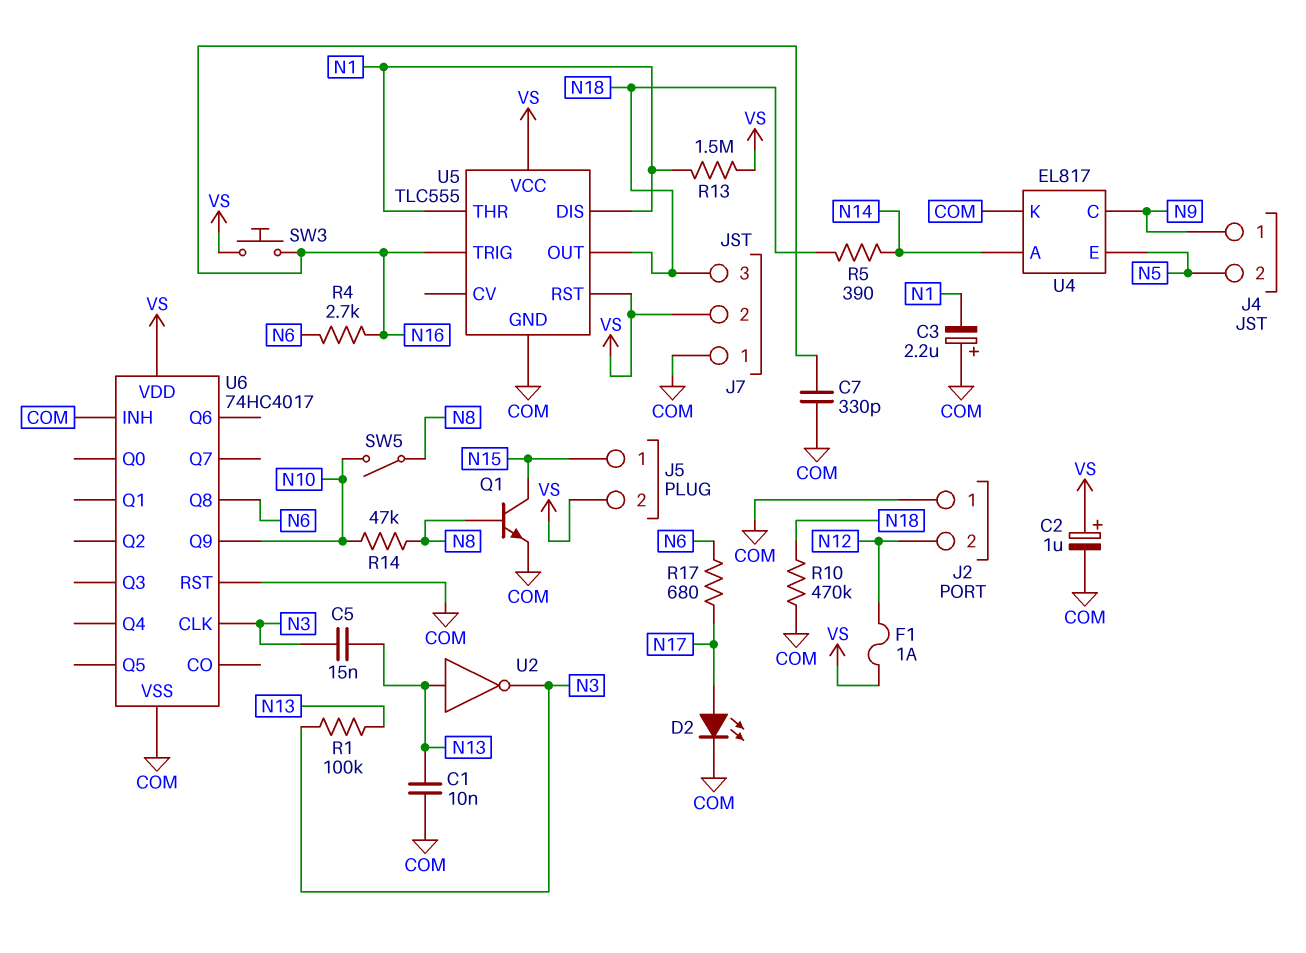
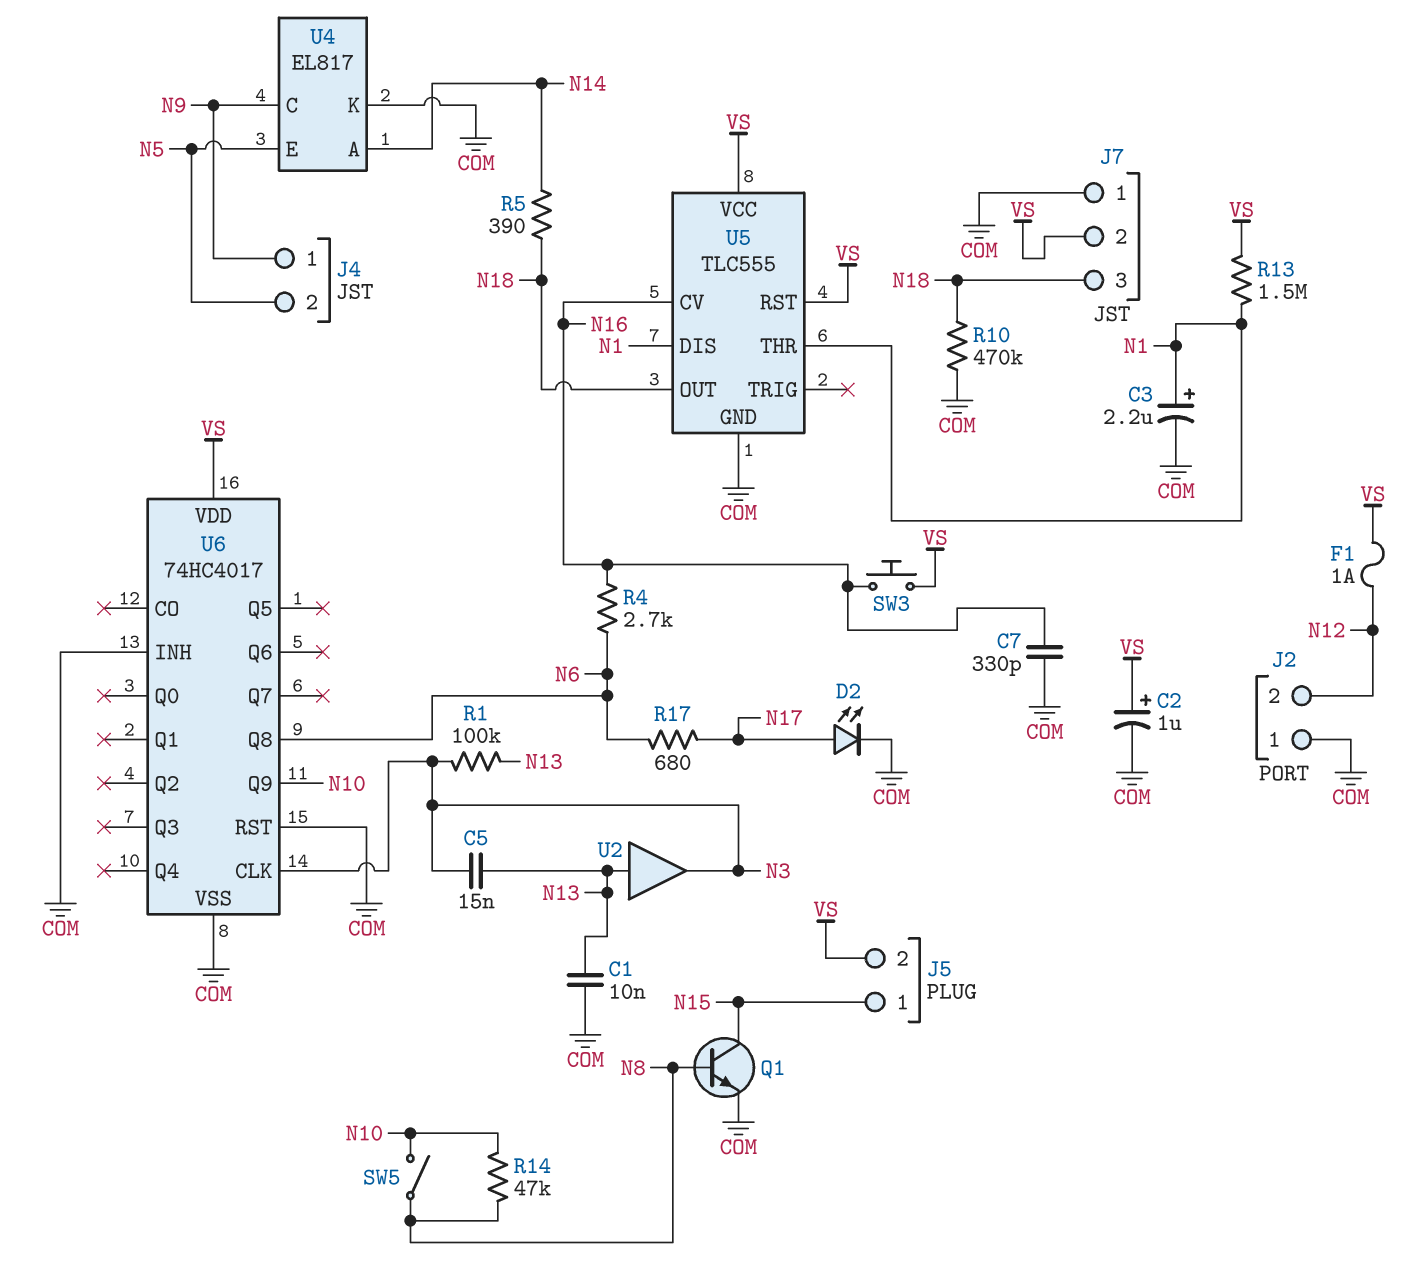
C3: 2.2uF (plus COM, minus N1) -> 2.2uF (plus N1, minus COM)
U2: NOT (in N13, out N3) -> buffer (in N13, out N3)
U5 pin CV: none -> N16
U5 pin TRIG: N16 -> none

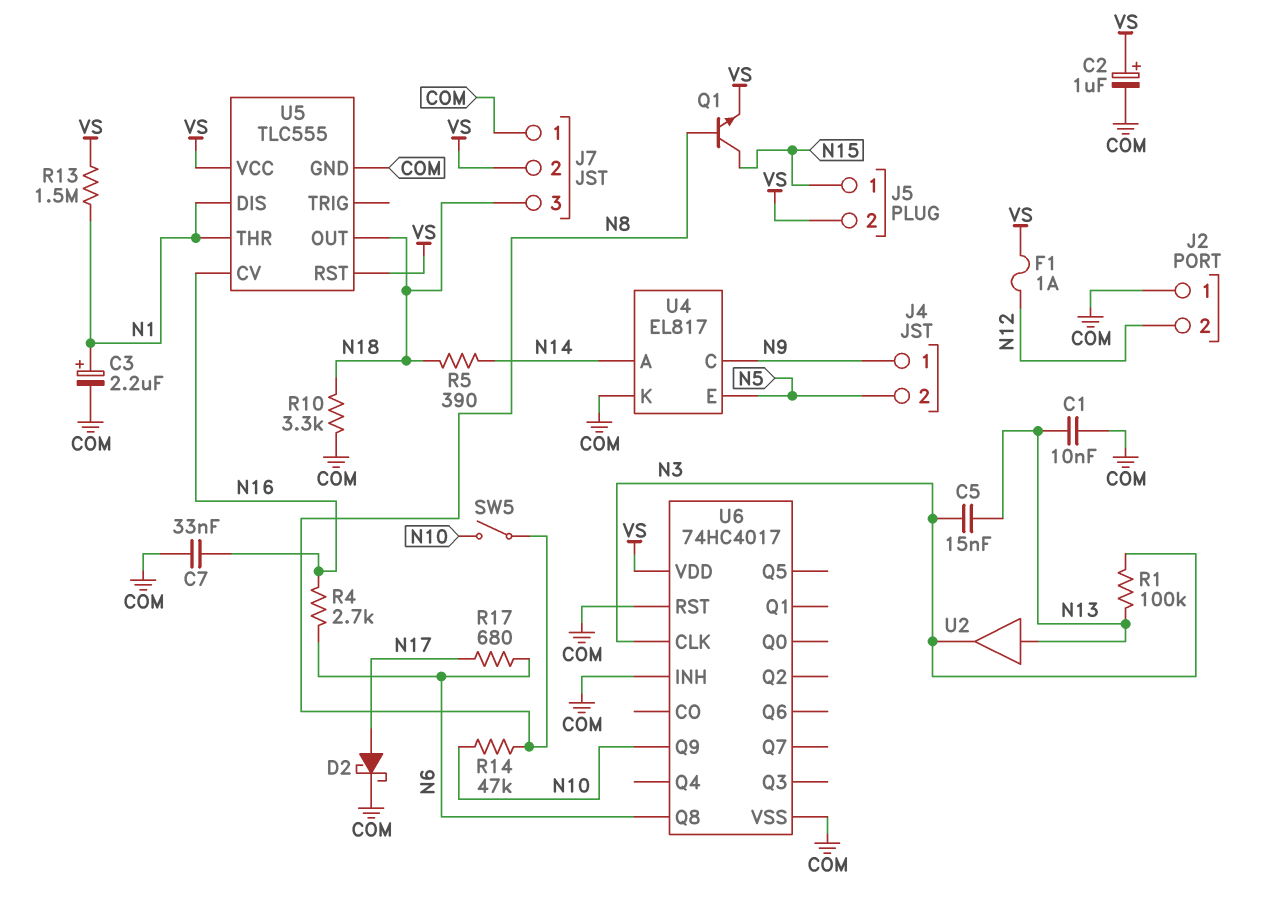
C7: 330pF (COM, N16) -> 33nF (COM, N16)
D2: LED (A N17, K COM) -> schottky (A N17, K COM)
Q1: NPN (B N8, C N15, E COM) -> NPN (B N8, C N15, E VS)
R10: 470k (COM, N18) -> 3.3k (COM, N18)
SW3: button (N16, VS) -> none

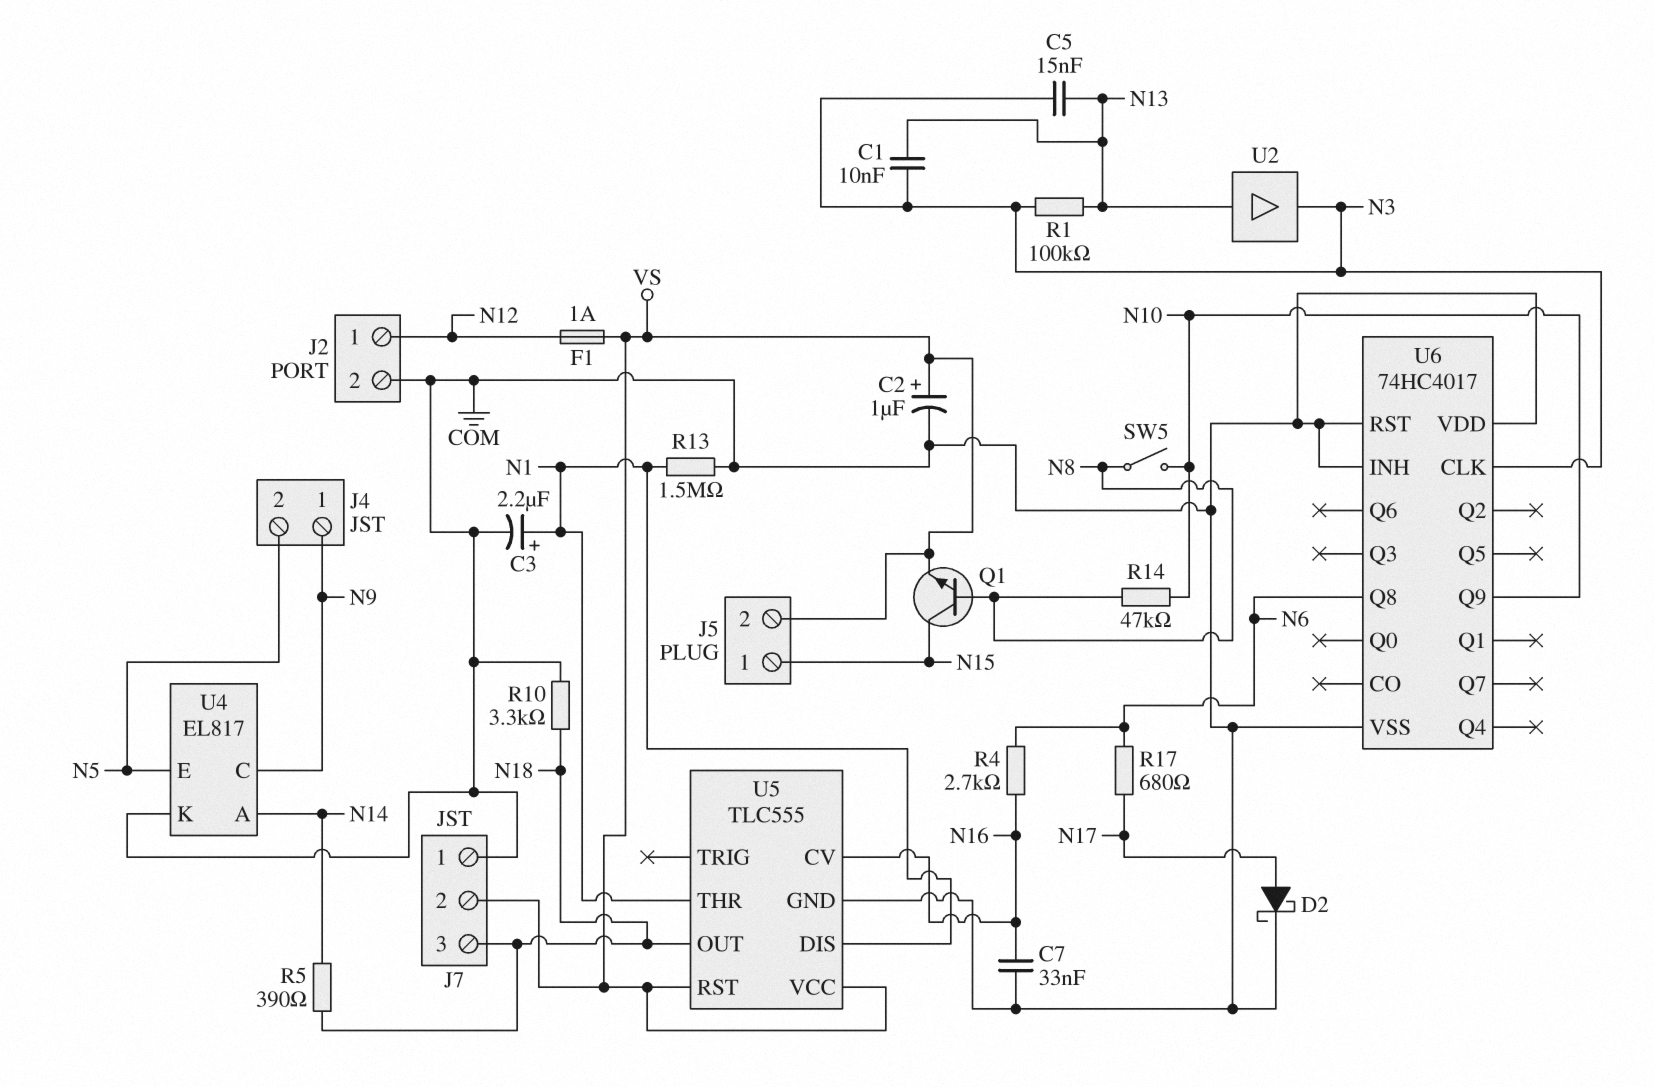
C1: 10nF (COM, N13) -> 10nF (N3, N13)
J2 pin 1: COM -> N12
J2 pin 2: N12 -> COM
R13: 1.5M (N1, VS) -> 1.5M (COM, N1)
U6 pin VDD: VS -> COM

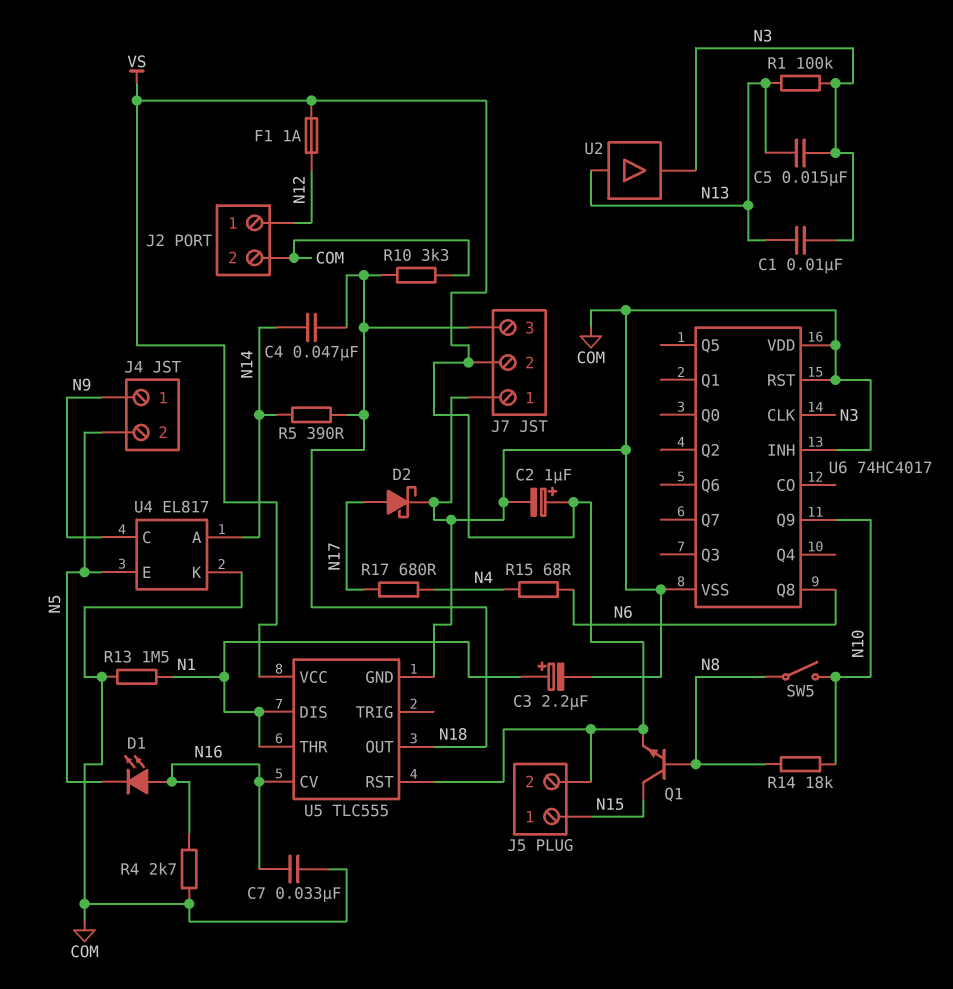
C4: none -> 47nF (N14, N18)
D1: none -> LED (A N16, K N5)
R4: 2.7k (N6, N16) -> 2.7k (COM, N16)
R14: 47k (N8, N10) -> 18k (N8, N10)
R15: none -> 68 (N4, N6)
R17: 680 (N6, N17) -> 680 (N4, N17)

